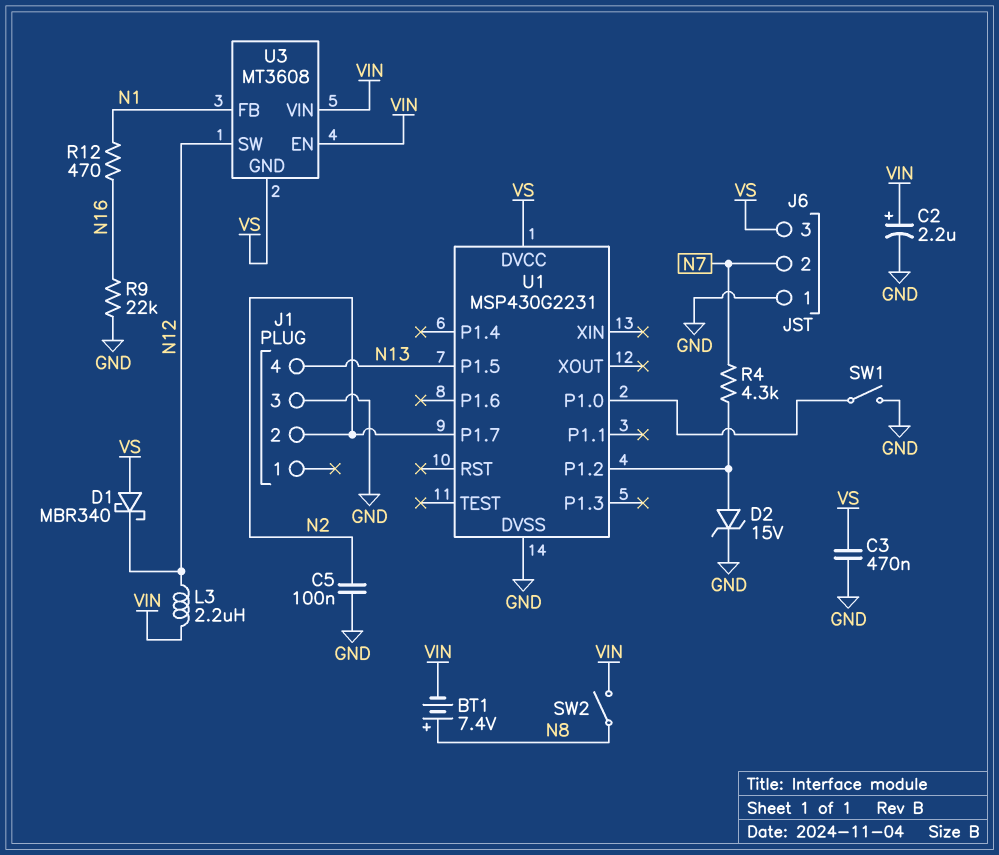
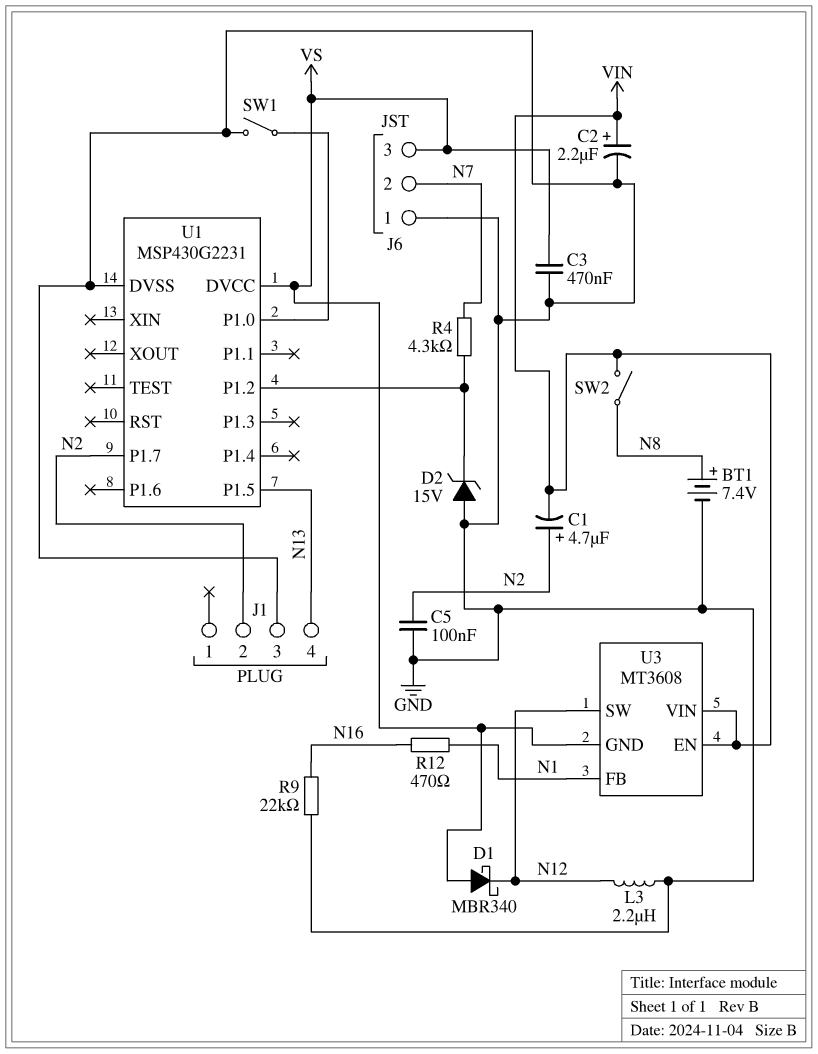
BT1: 7.4V (plus N8, minus VIN) -> 7.4V (plus N8, minus GND)
C1: none -> 4.7uF (plus N2, minus VIN)
D2: zener 15V (A U1/P1.2, K GND) -> zener 15V (A GND, K U1/P1.2)
L3: 2.2uH (N12, VIN) -> 2.2uH (GND, N12)

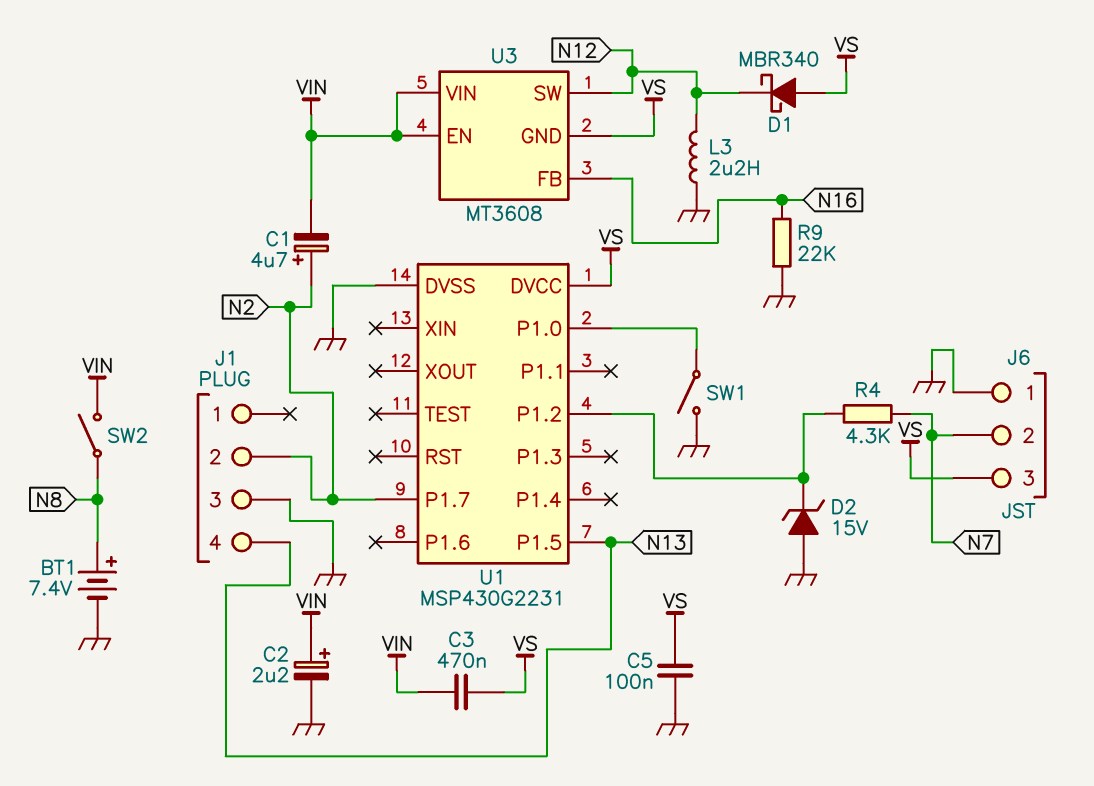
C3: 470nF (GND, VS) -> 470nF (VIN, VS)
C5: 100nF (GND, N2) -> 100nF (GND, VS)
R12: 470 (N1, N16) -> none
U3 pin FB: N1 -> N16

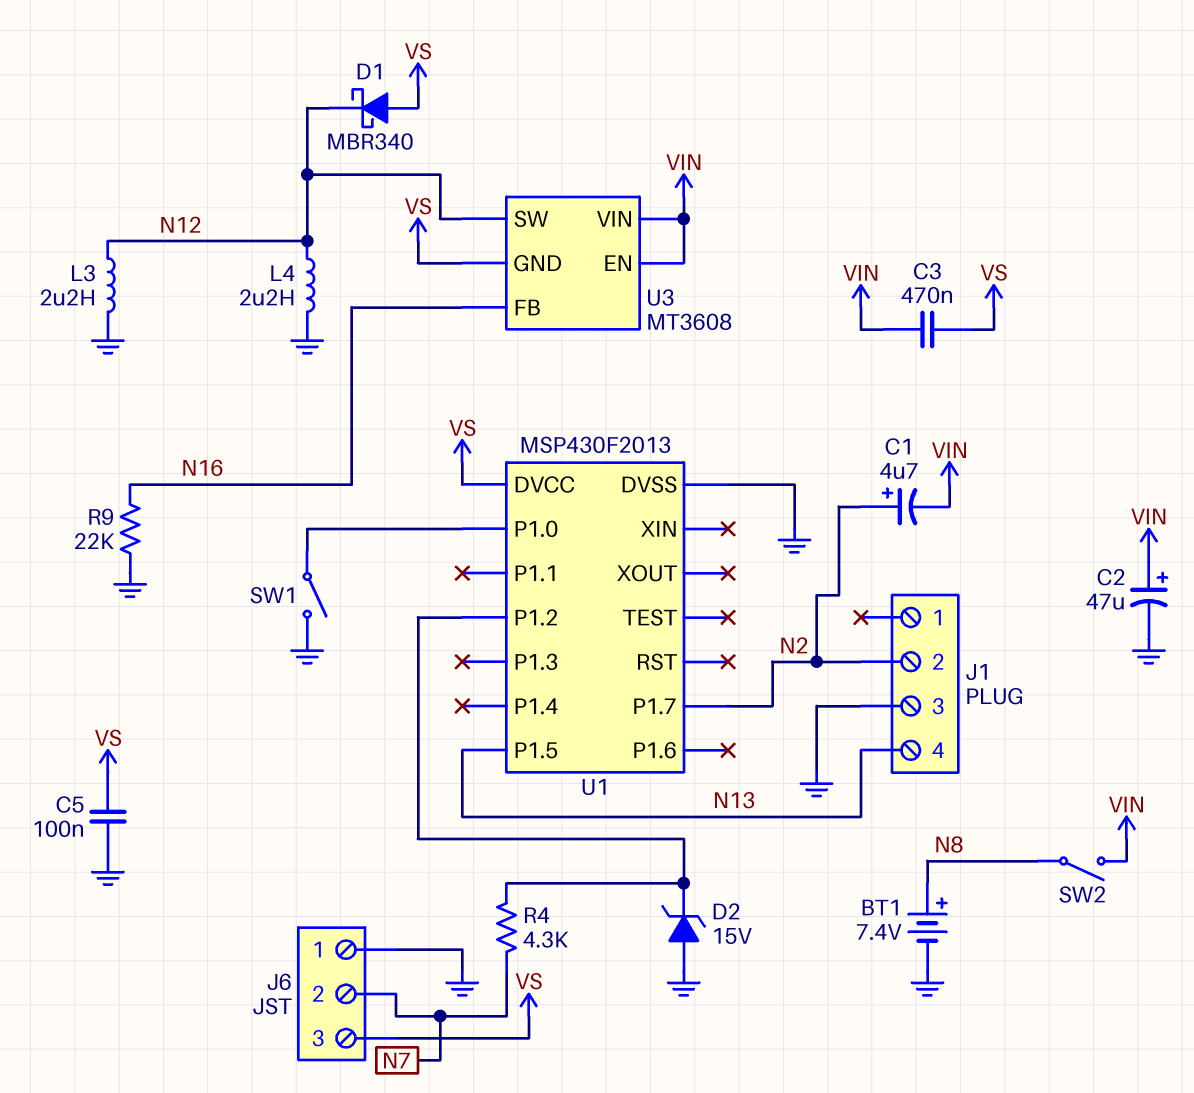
C2: 2.2uF (plus VIN, minus GND) -> 47uF (plus VIN, minus GND)
L4: none -> 2.2uH (GND, N12)
U1: MSP430G2231 -> MSP430F2013

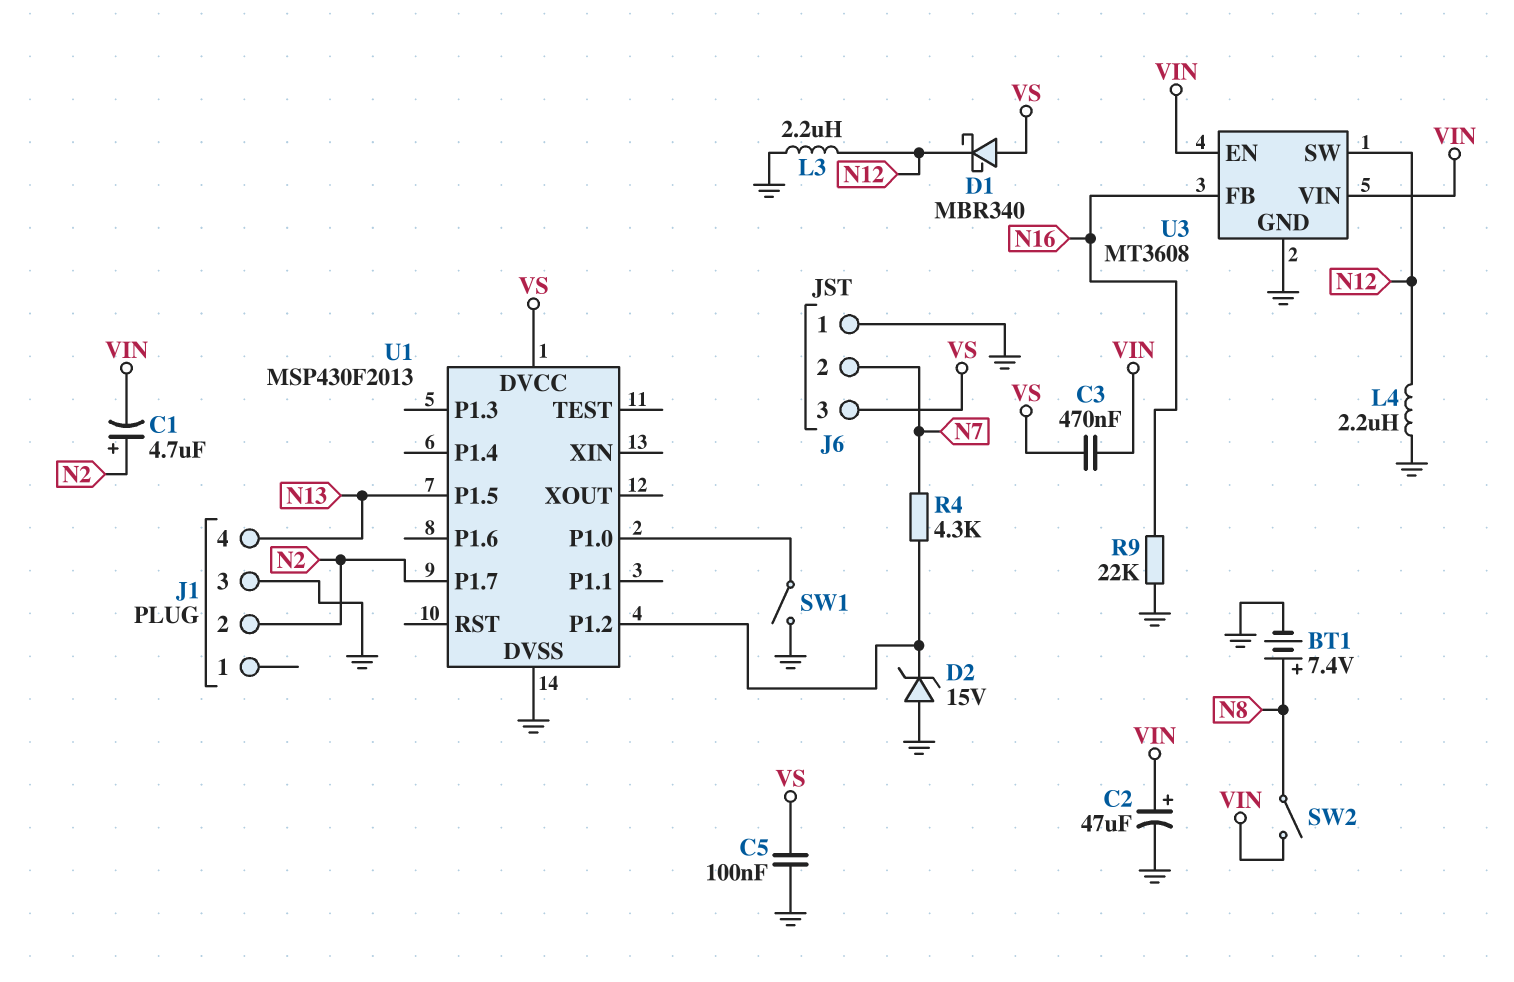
U3 pin GND: VS -> GND

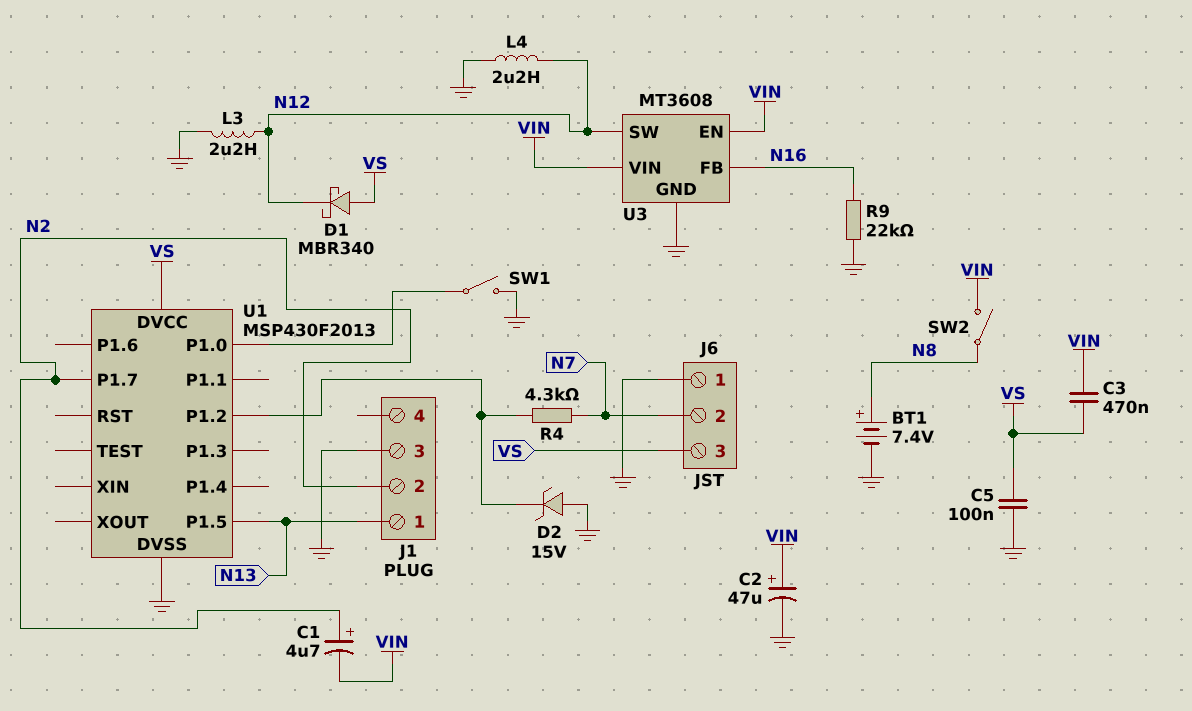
J1 pin 1: none -> N13
J1 pin 4: N13 -> none

